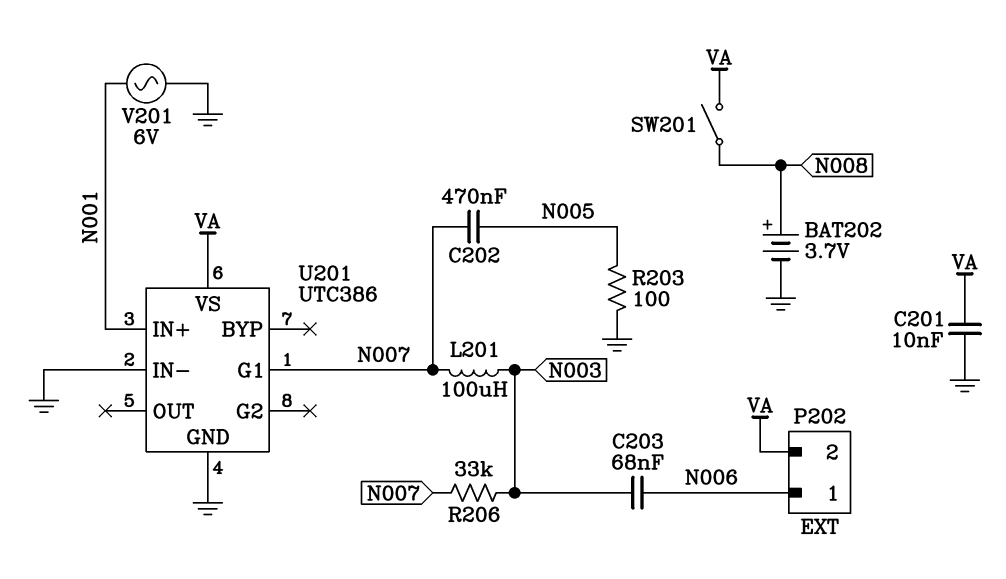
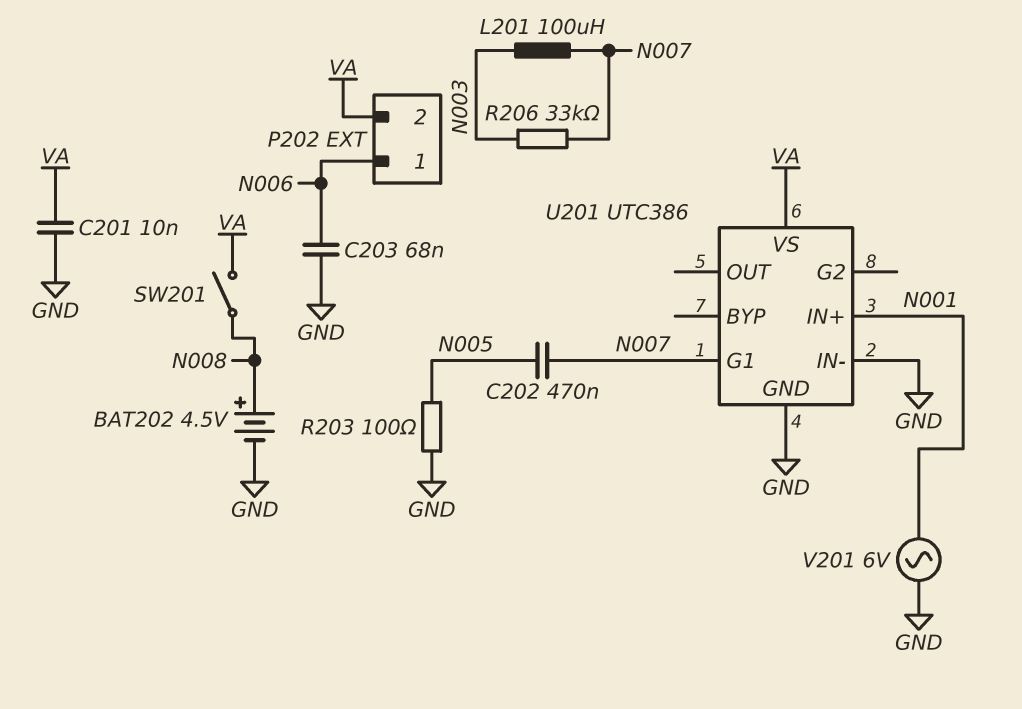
BAT202: 3.7V (plus N008, minus GND) -> 4.5V (plus N008, minus GND)
C203: 68nF (N003, N006) -> 68nF (GND, N006)

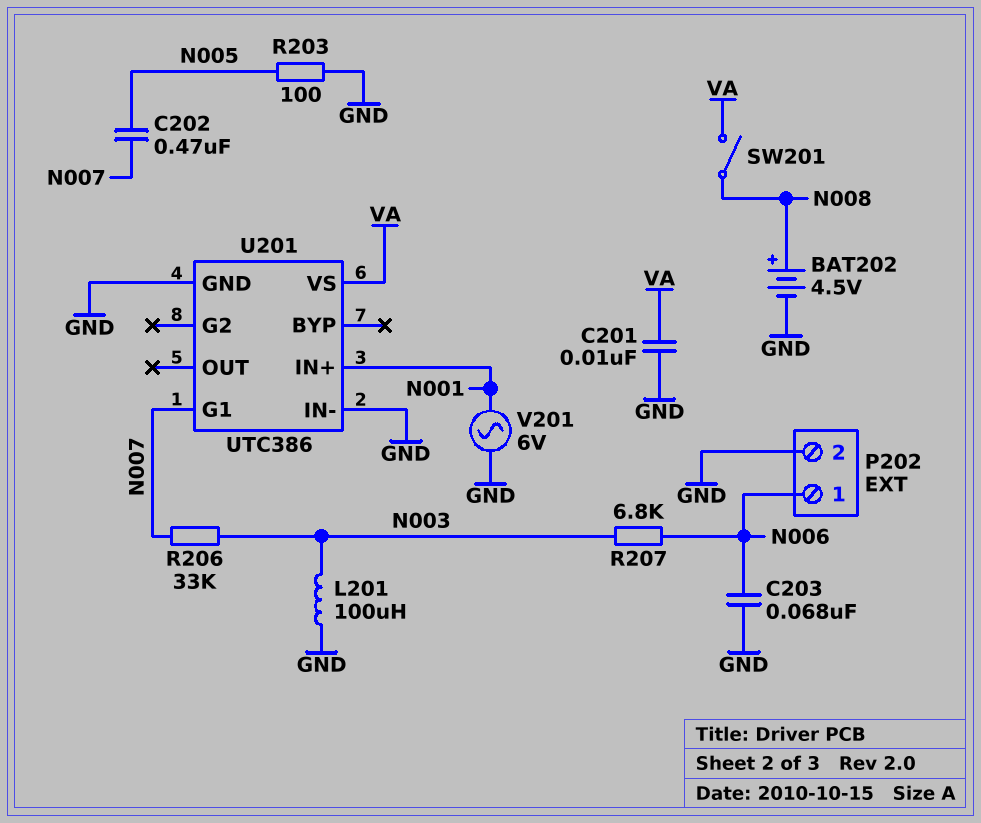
L201: 100uH (N003, N007) -> 100uH (GND, N003)
P202 pin 2: VA -> GND
R207: none -> 6.8k (N003, N006)

